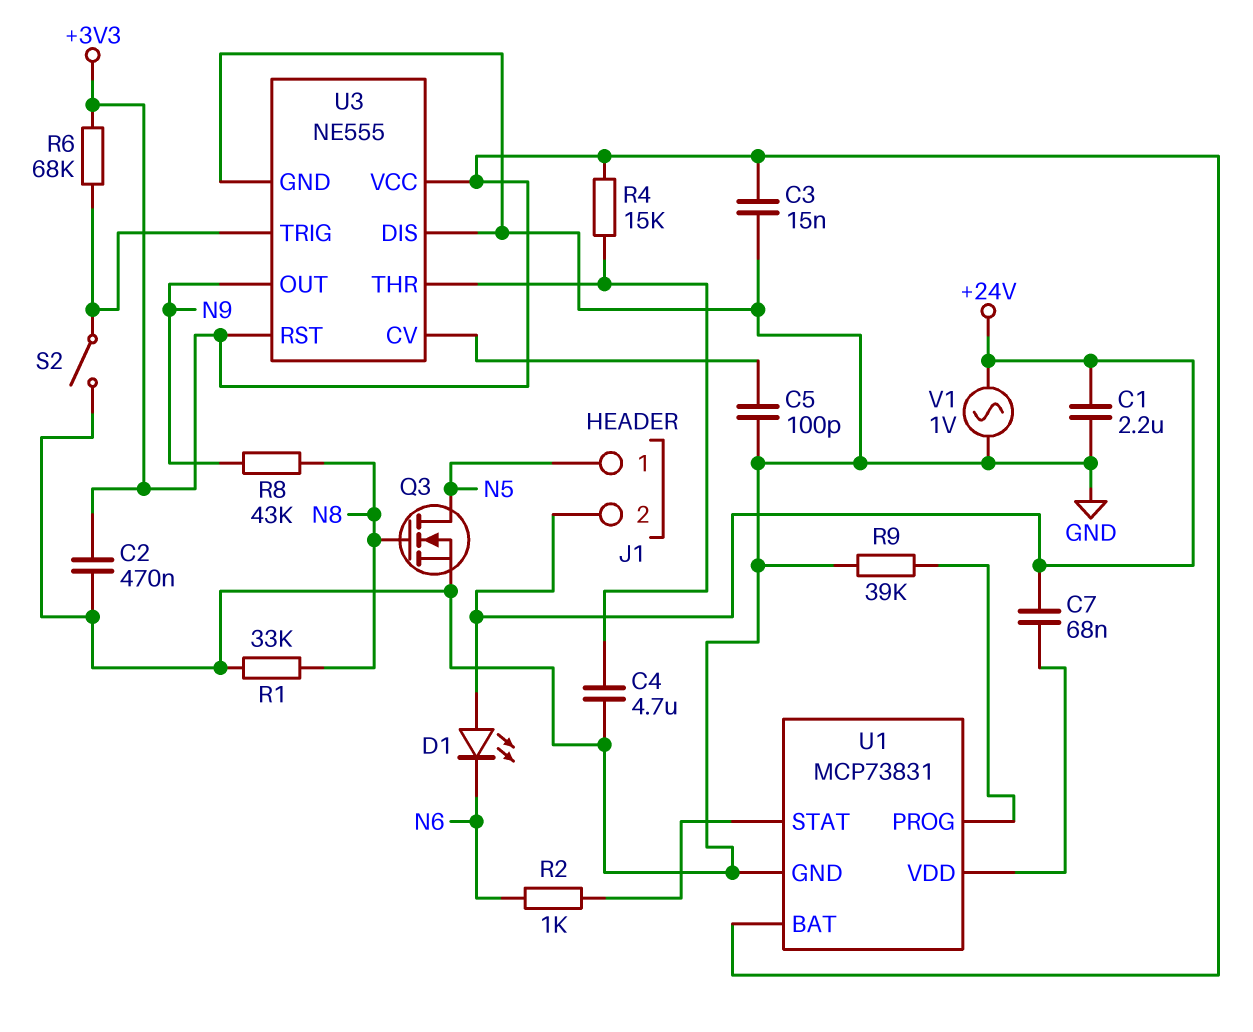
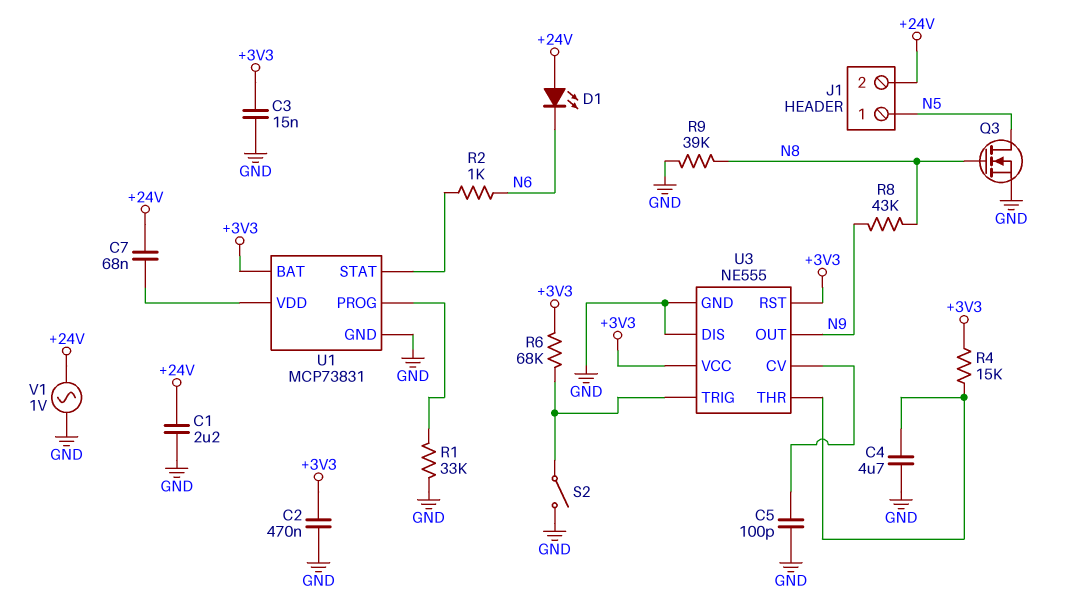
R1: 33k (GND, N8) -> 33k (GND, U1/PROG)
R9: 39k (GND, U1/PROG) -> 39k (GND, N8)

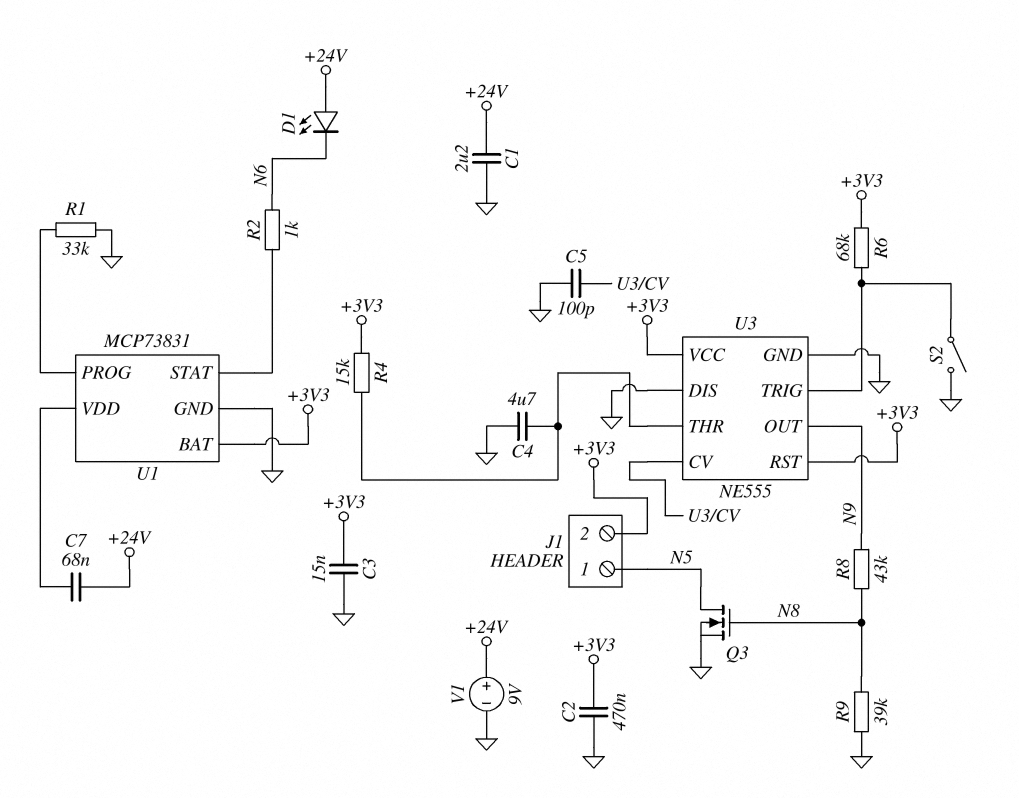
J1 pin 2: +24V -> +3V3
V1: AC 1V (+24V, GND) -> 9V (plus +24V, minus GND)

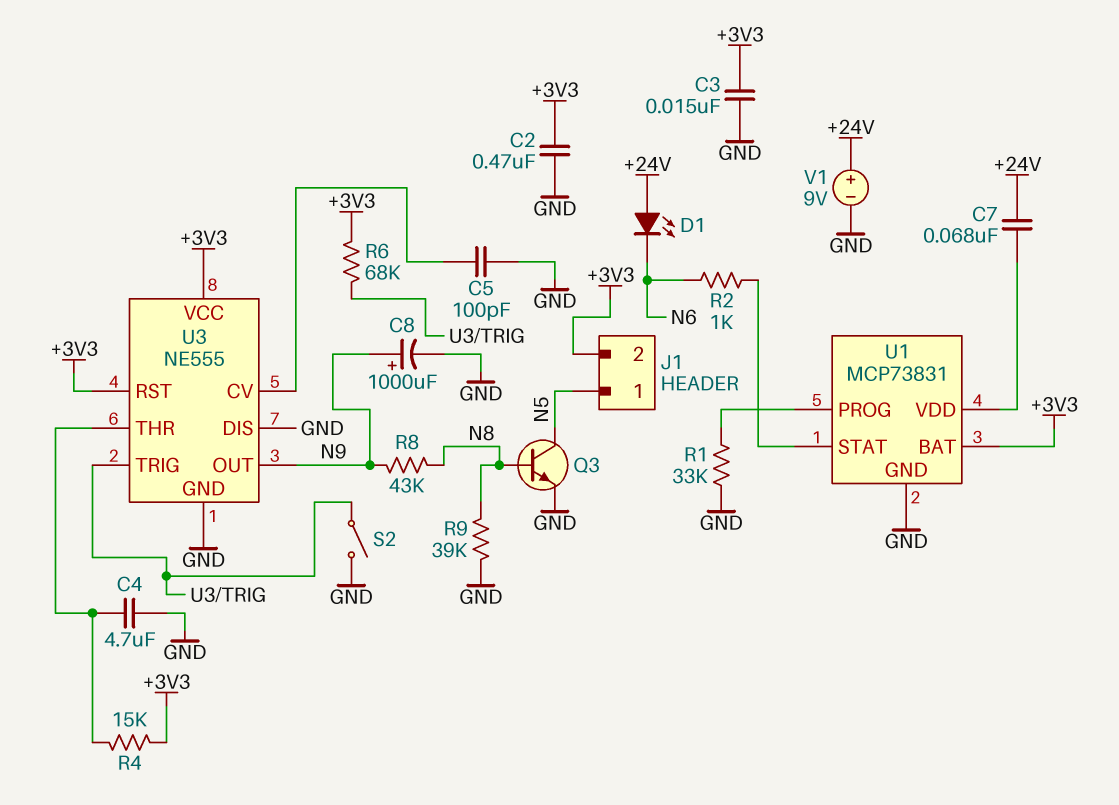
C1: 2.2uF (+24V, GND) -> none
C8: none -> 1000uF (plus N9, minus GND)
Q3: NMOS (G N8, D N5, S GND) -> NPN (B N8, C N5, E GND)

